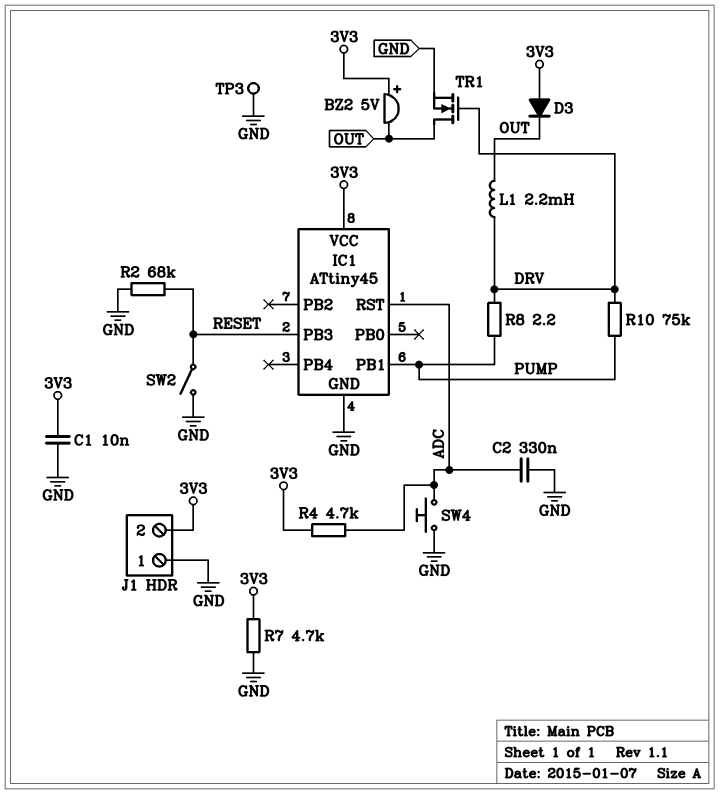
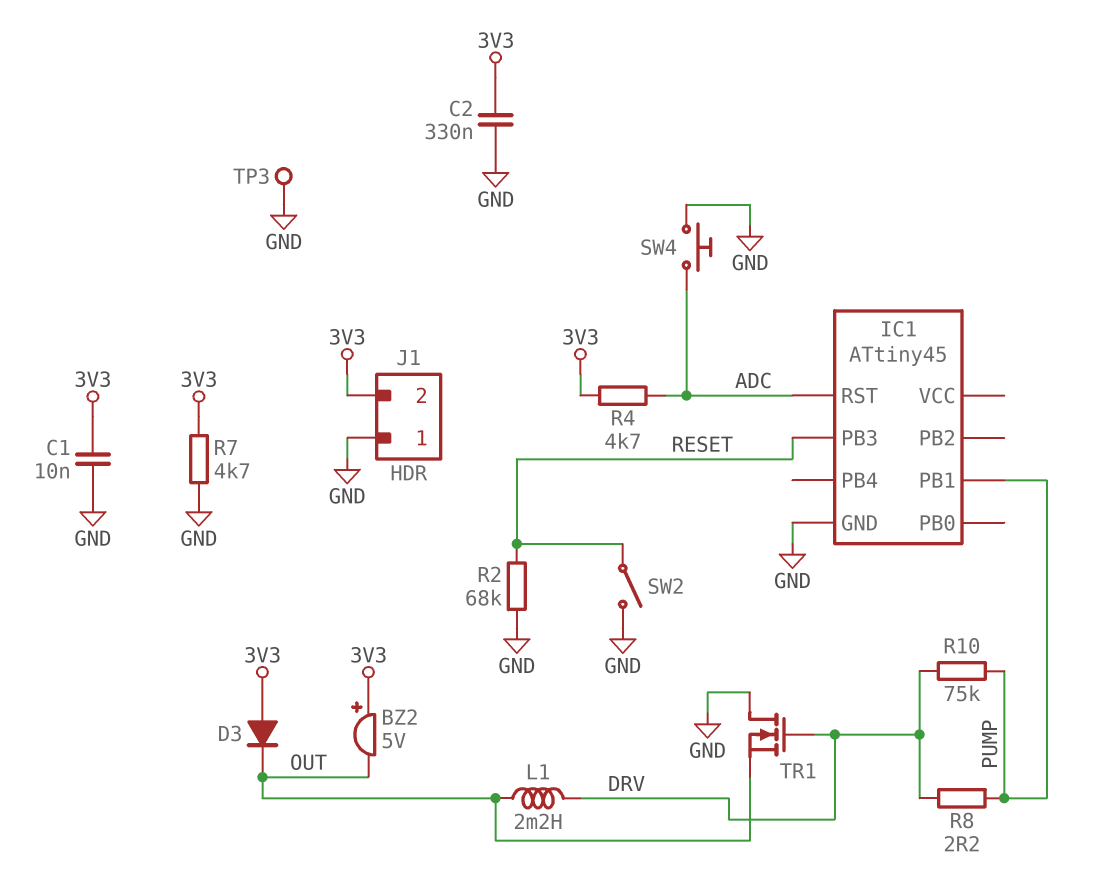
C2: 330nF (ADC, GND) -> 330nF (3V3, GND)
IC1 pin VCC: 3V3 -> none
TR1: NMOS (G DRV, D OUT, S GND) -> NMOS (G DRV, D GND, S OUT)

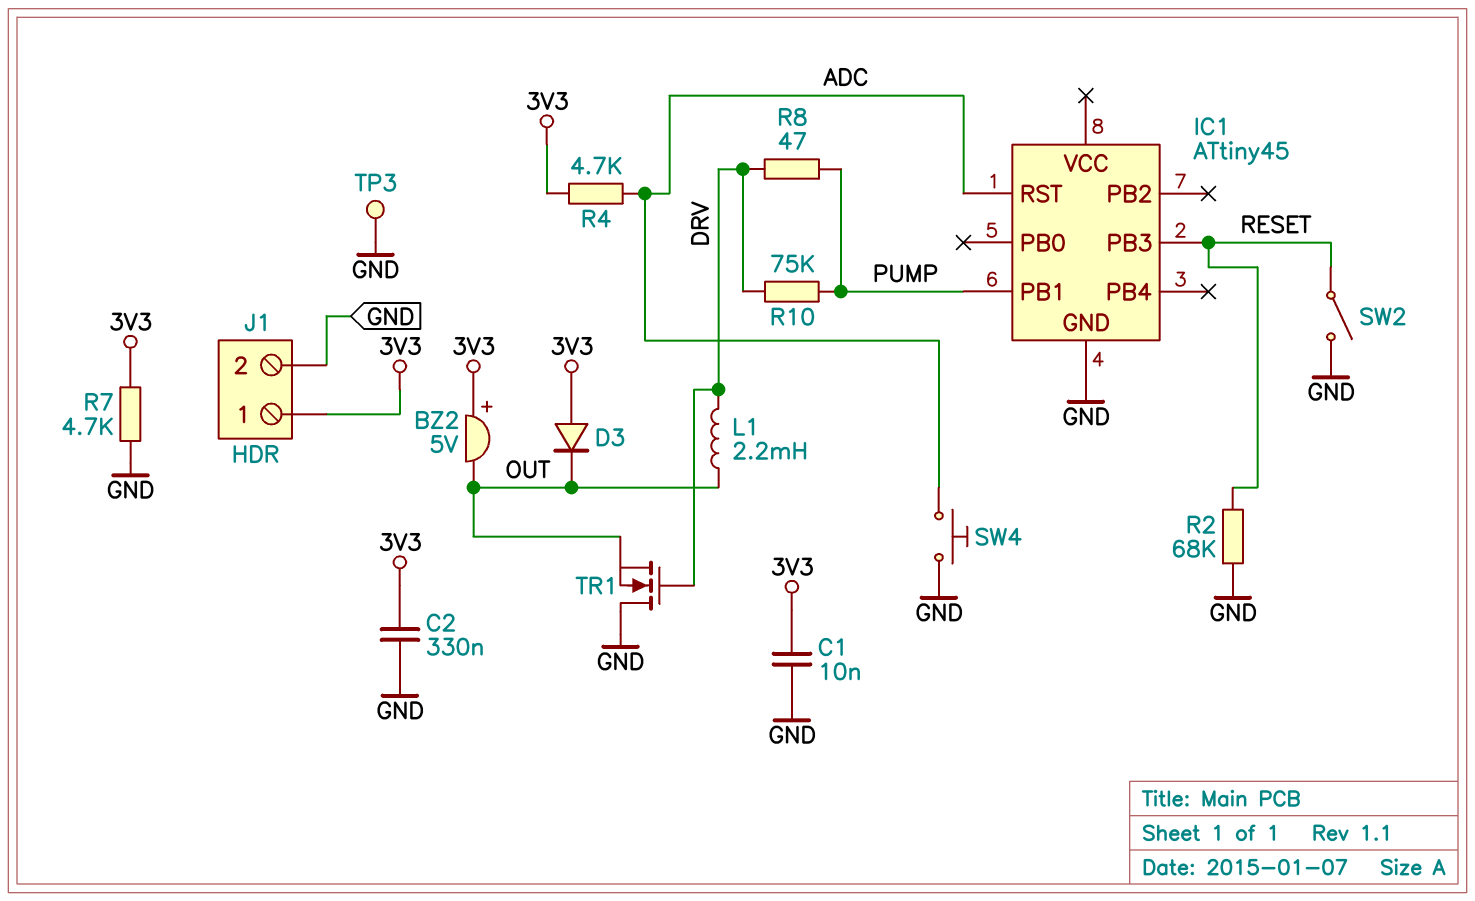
J1 pin 1: GND -> 3V3
J1 pin 2: 3V3 -> GND
R8: 2.2 (DRV, PUMP) -> 47 (DRV, PUMP)

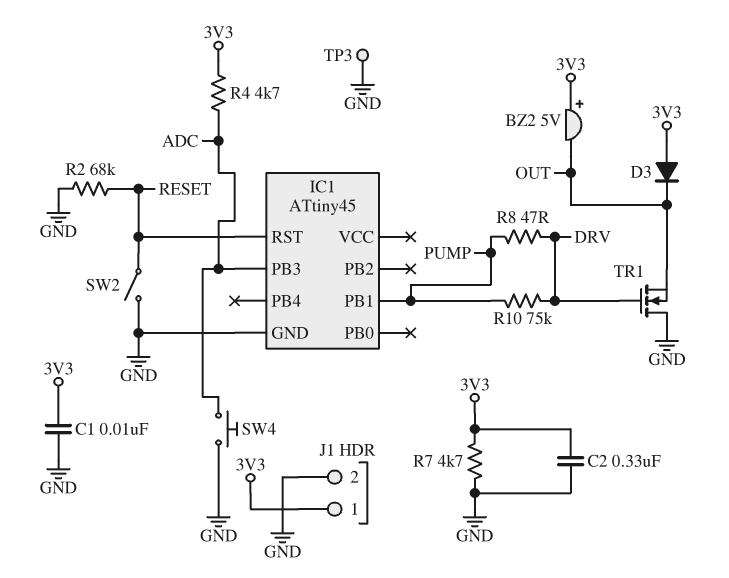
IC1 pin PB3: RESET -> ADC
IC1 pin RST: ADC -> RESET
L1: 2.2mH (DRV, OUT) -> none

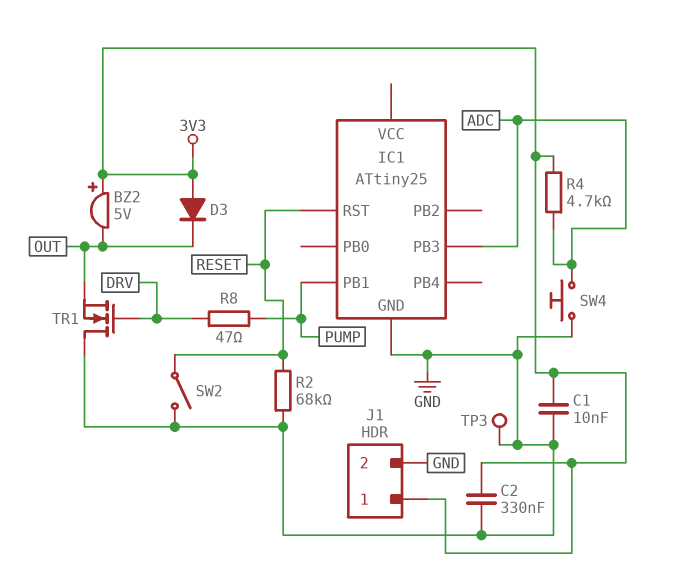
IC1: ATtiny45 -> ATtiny25
R7: 4.7k (3V3, GND) -> none
R10: 75k (DRV, PUMP) -> none

